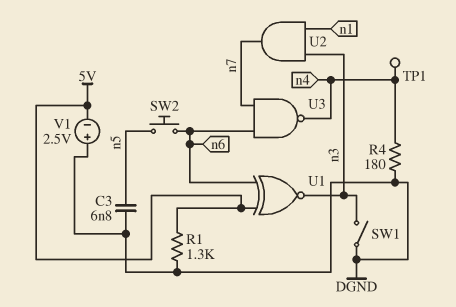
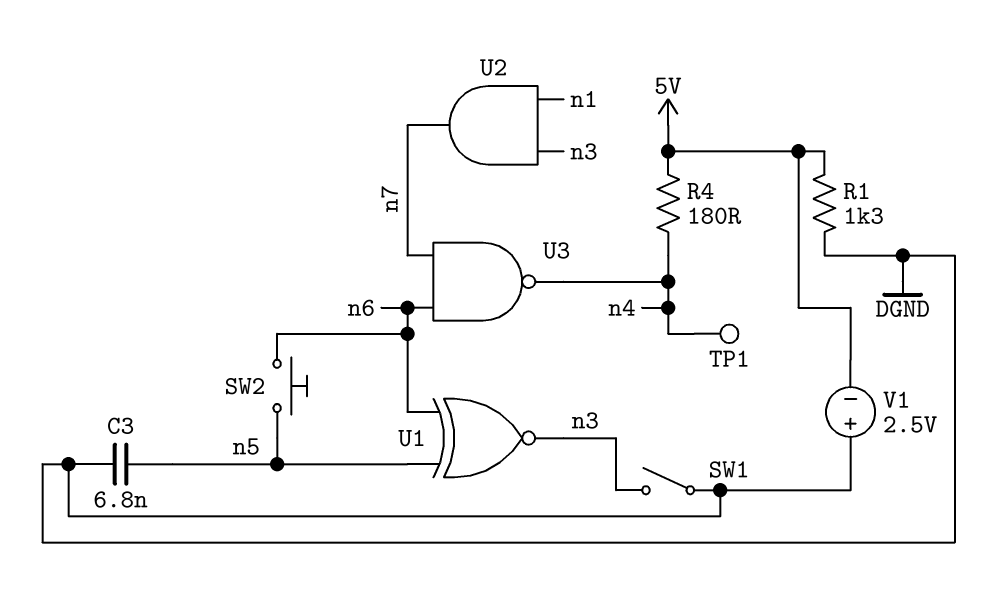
R4: 180 (DGND, n4) -> 180 (5V, n4)
U1: XNOR (in 5V, in n6, out n3) -> XNOR (in n5, in n6, out n3)

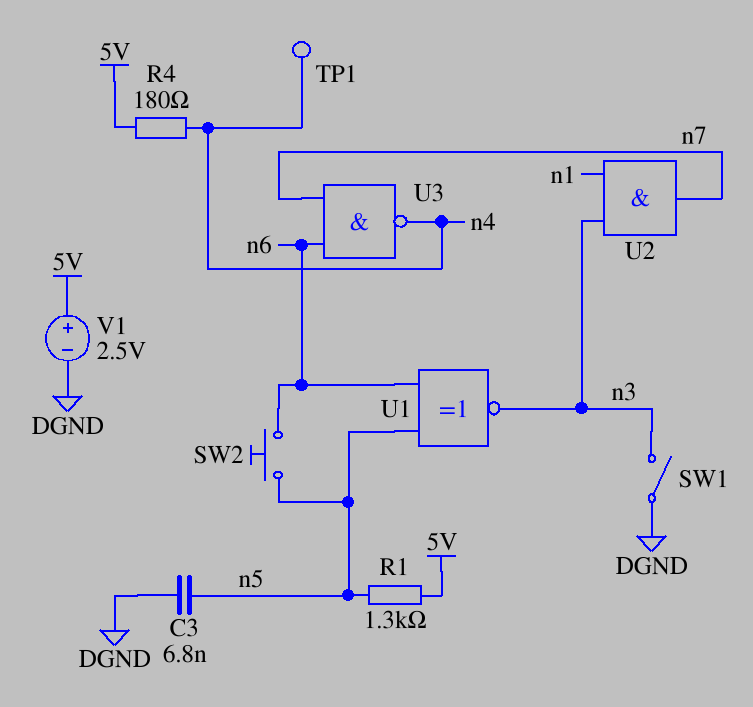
R1: 1.3k (5V, DGND) -> 1.3k (5V, n5)
V1: 2.5V (plus DGND, minus 5V) -> 2.5V (plus 5V, minus DGND)

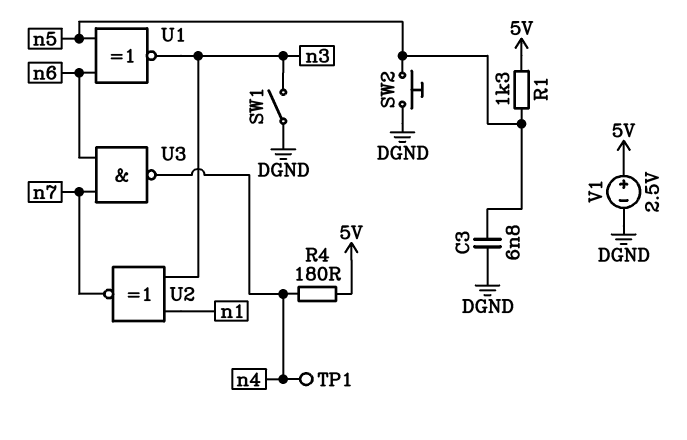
SW2: button (n5, n6) -> button (DGND, n5)
U2: AND (in n1, in n3, out n7) -> XNOR (in n1, in n3, out n7)

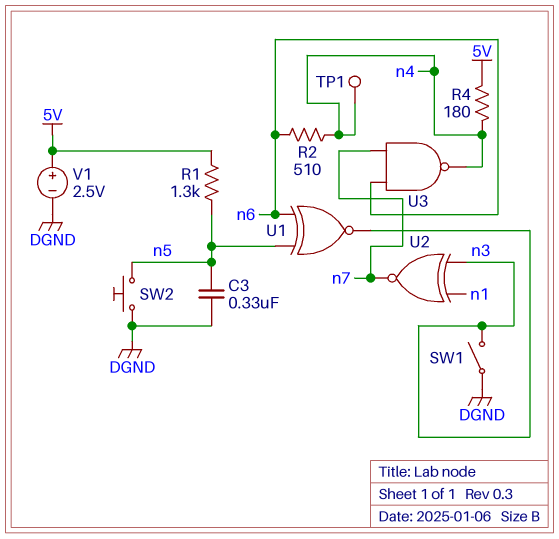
C3: 6.8nF (DGND, n5) -> 330nF (DGND, n5)
R2: none -> 510 (n4, n6)

